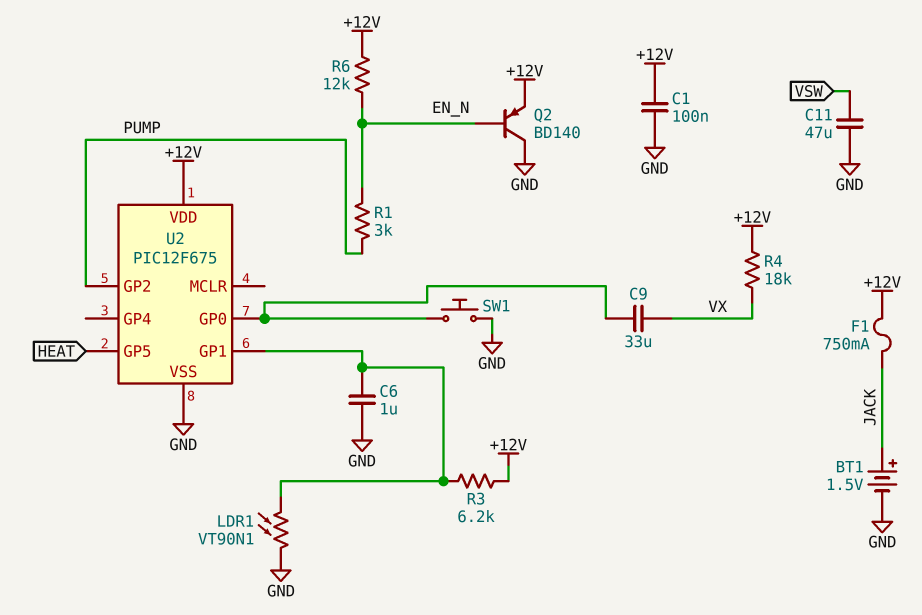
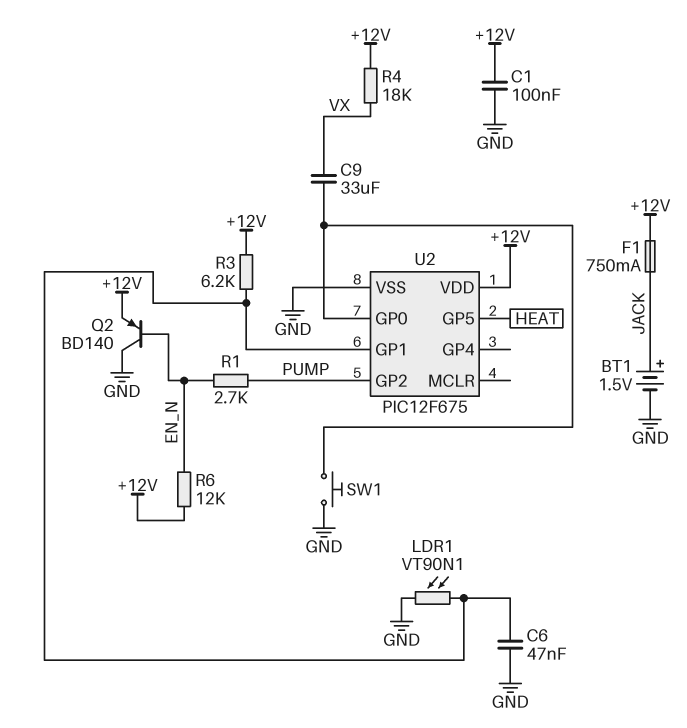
C6: 1uF (GND, U2/GP1) -> 47nF (GND, U2/GP1)
C11: 47uF (GND, VSW) -> none
R1: 3k (EN_N, PUMP) -> 2.7k (EN_N, PUMP)

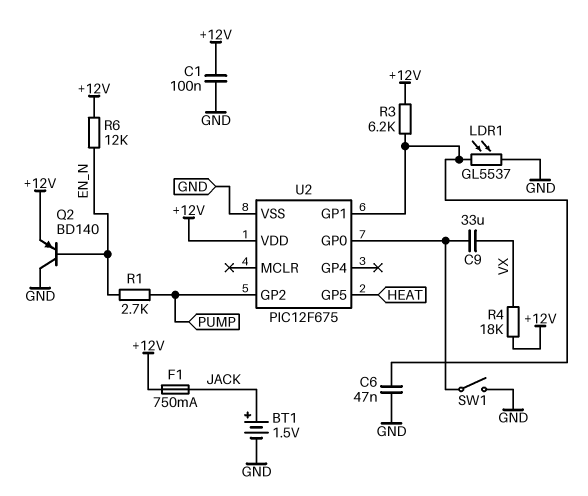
LDR1: VT90N1 (GND, U2/GP1) -> GL5537 (GND, U2/GP1)
SW1: button (GND, U2/GP0) -> switch (GND, U2/GP0)

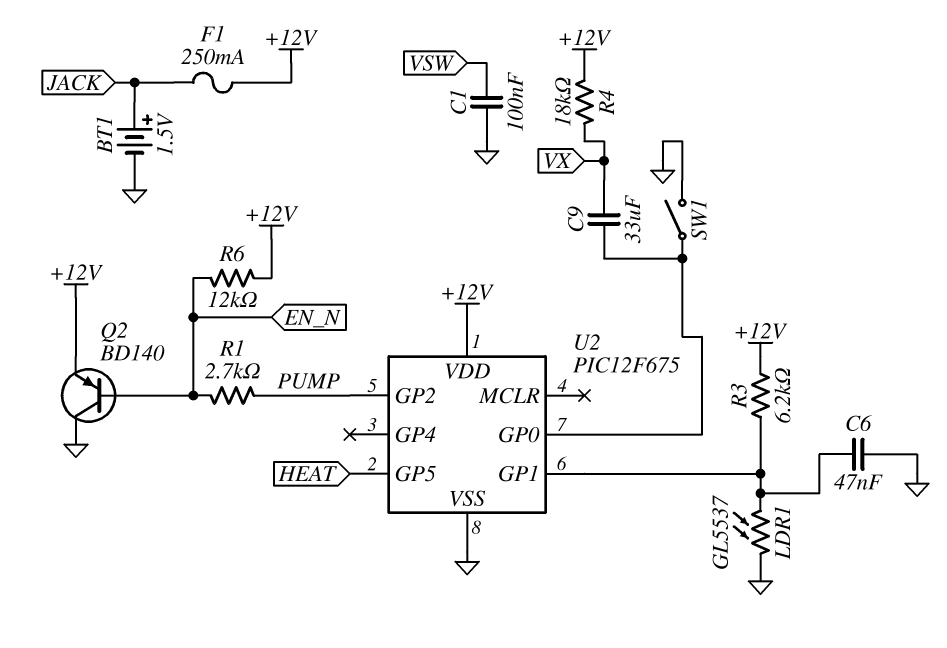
C1: 100nF (+12V, GND) -> 100nF (GND, VSW)
F1: 750mA (+12V, JACK) -> 250mA (+12V, JACK)

